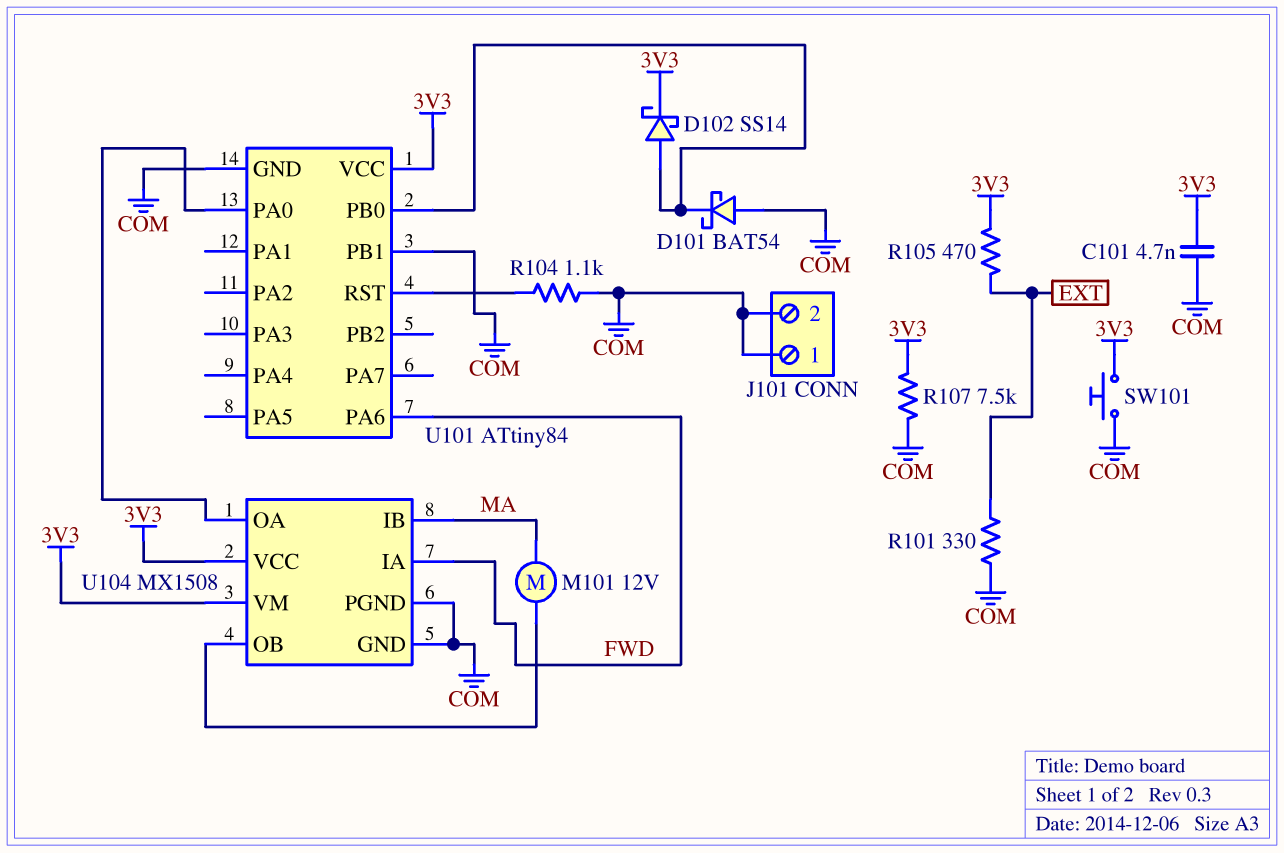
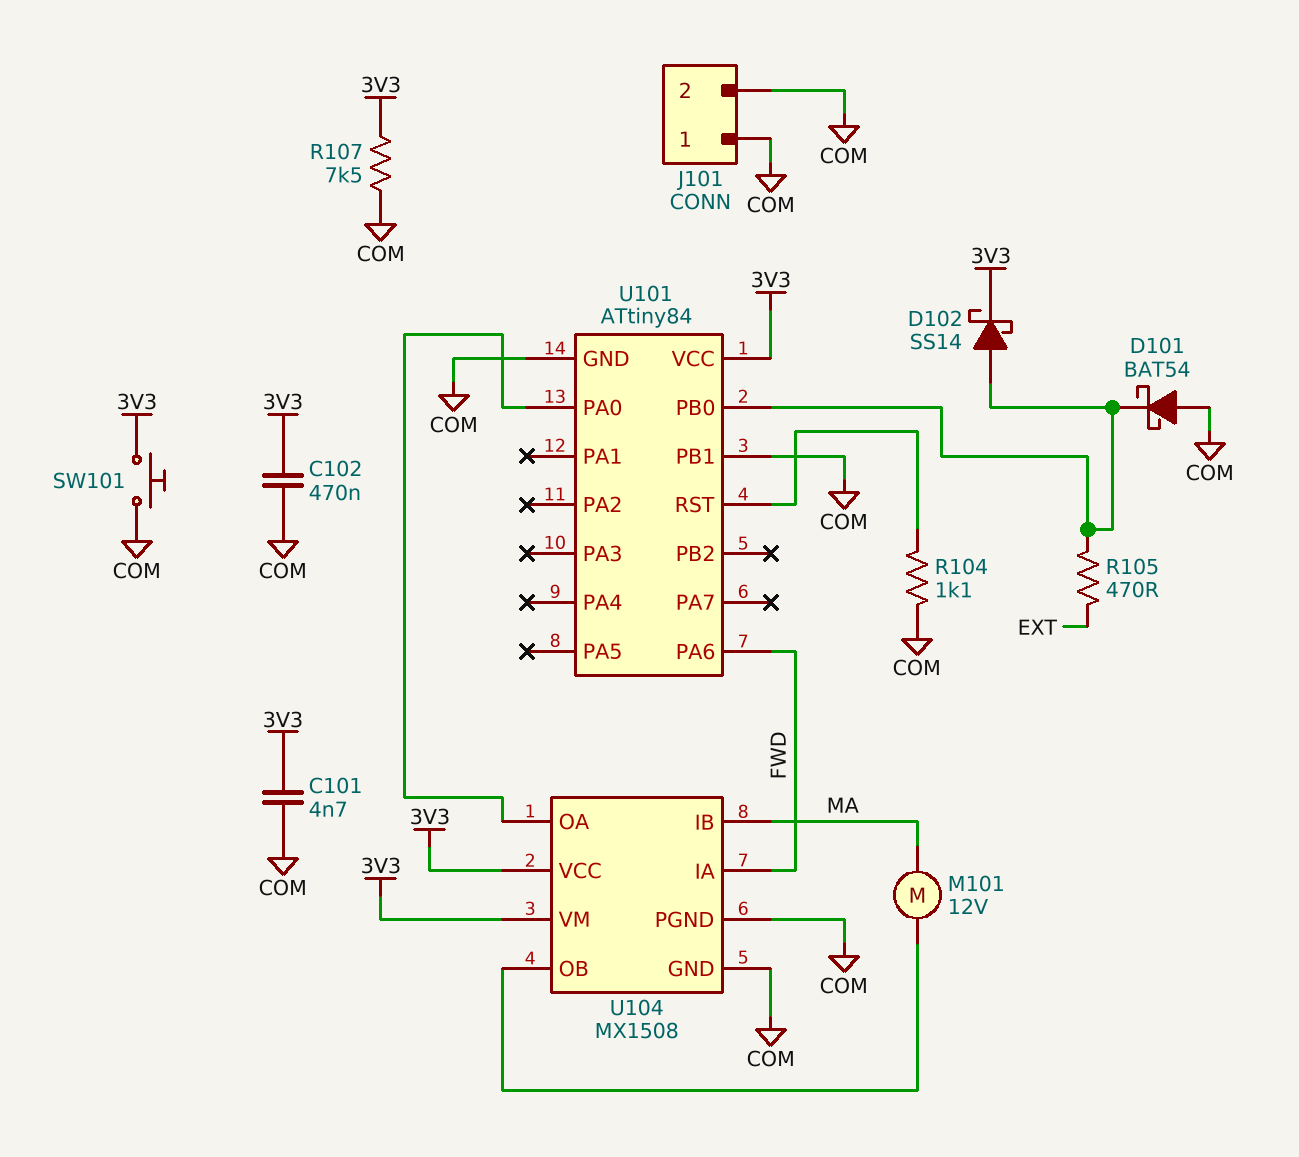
C102: none -> 470nF (3V3, COM)
R101: 330 (COM, EXT) -> none
R105: 470 (3V3, EXT) -> 470 (EXT, U101/PB0)

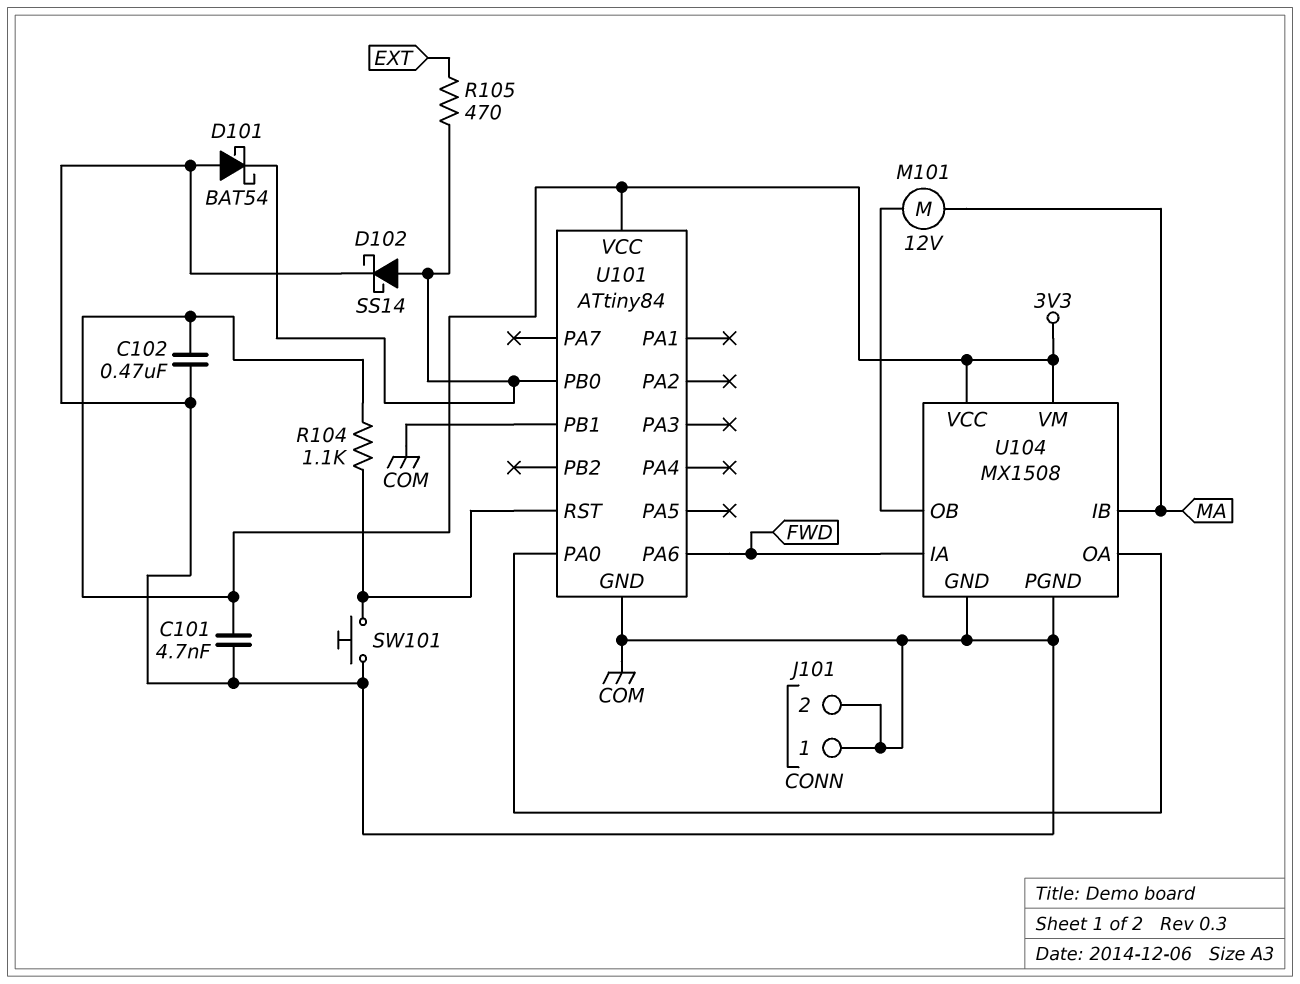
D102: schottky SS14 (A U101/PB0, K 3V3) -> schottky SS14 (A U101/PB0, K COM)
R104: 1.1k (COM, U101/RST) -> 1.1k (3V3, U101/RST)
R107: 7.5k (3V3, COM) -> none
SW101: button (3V3, COM) -> button (COM, U101/RST)

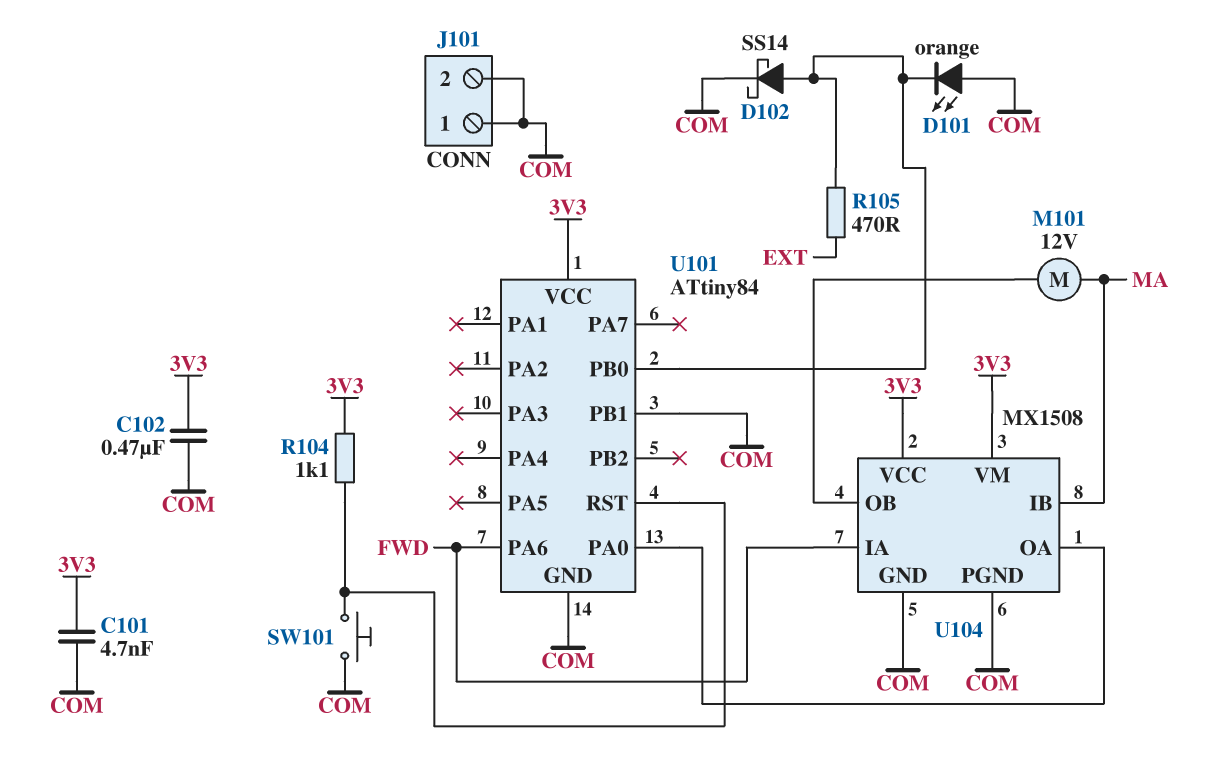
D101: schottky BAT54 (A COM, K U101/PB0) -> LED orange (A COM, K U101/PB0)

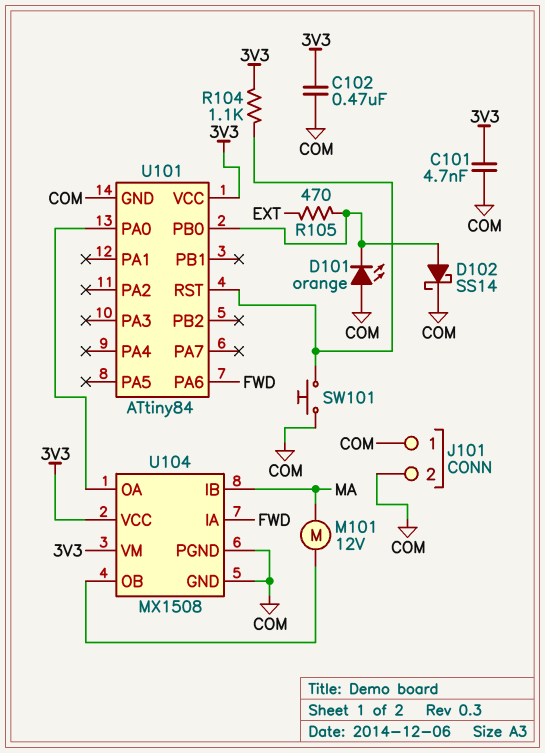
U101 pin PB1: COM -> none

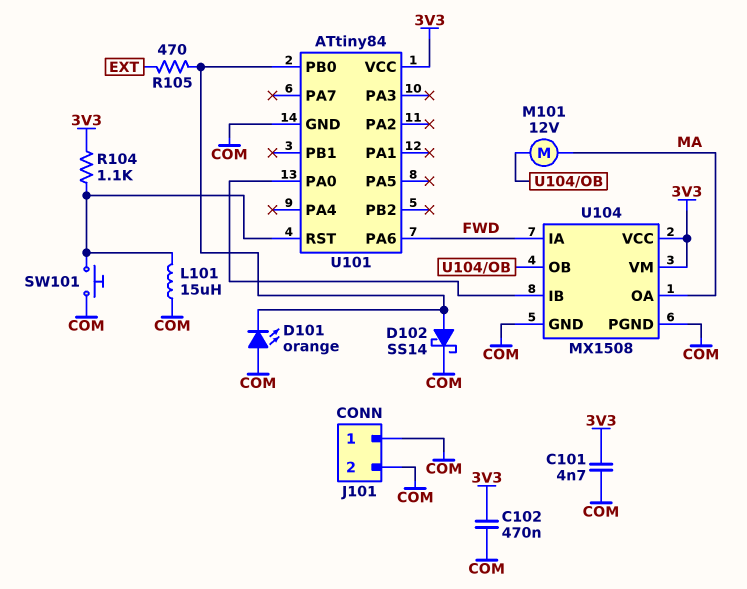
L101: none -> 15uH (COM, U101/RST)
U104 pin IB: MA -> U101/PA0
U104 pin OA: U101/PA0 -> MA

